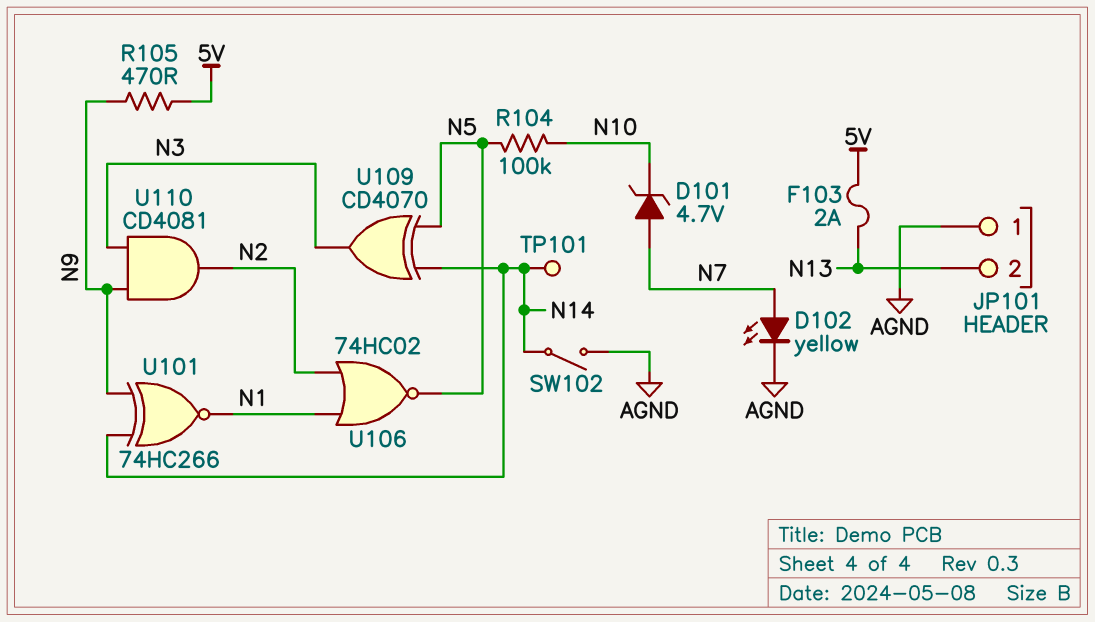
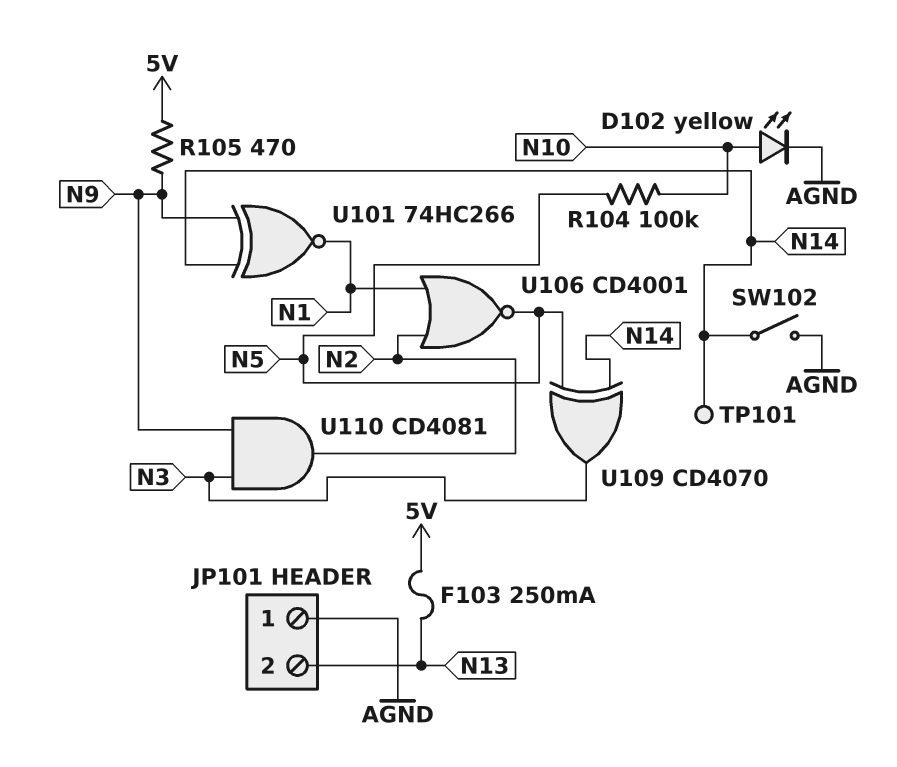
D101: zener 4.7V (A N7, K N10) -> none
D102: LED yellow (A N7, K AGND) -> LED yellow (A N10, K AGND)
F103: 2A (5V, N13) -> 250mA (5V, N13)
U106: NOR 74HC02 (in N1, in N2, out N5) -> NOR CD4001 (in N1, in N2, out N5)

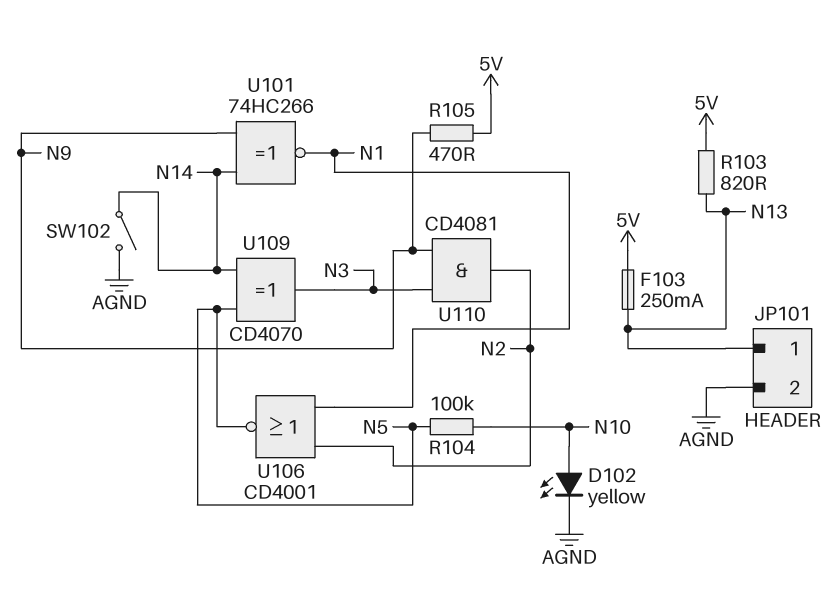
JP101 pin 1: AGND -> N13
JP101 pin 2: N13 -> AGND
R103: none -> 820 (5V, N13)
TP101: test point (N14) -> none

